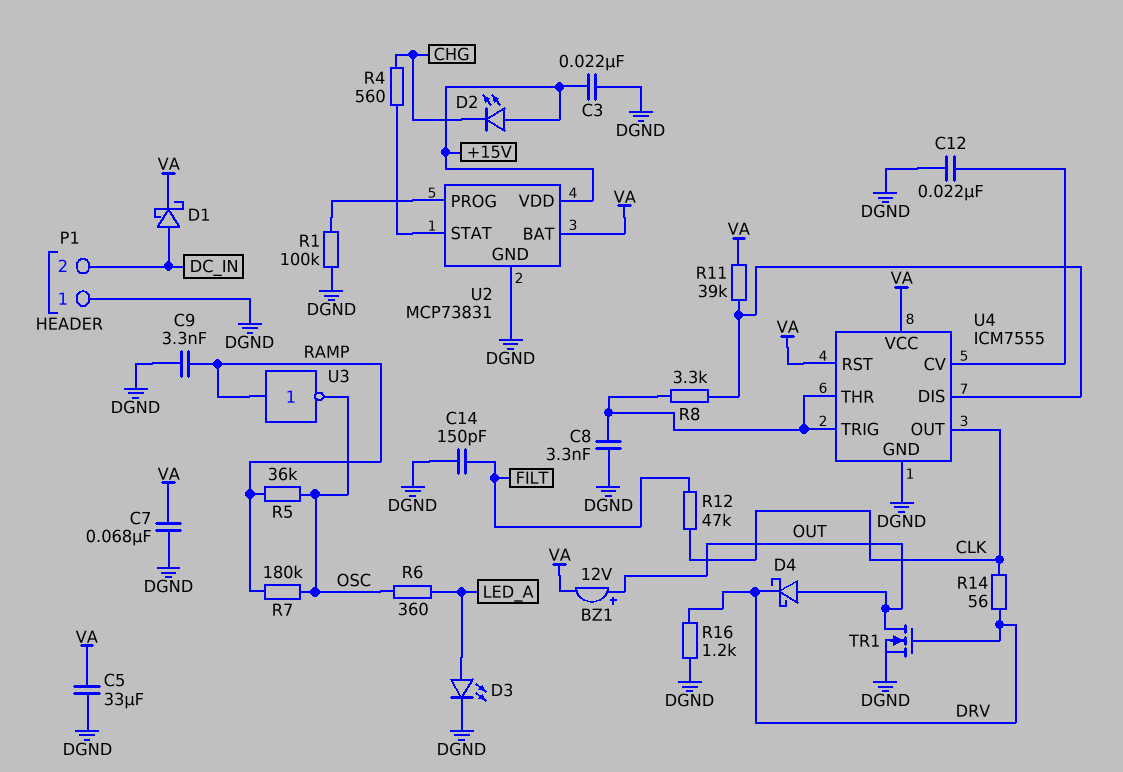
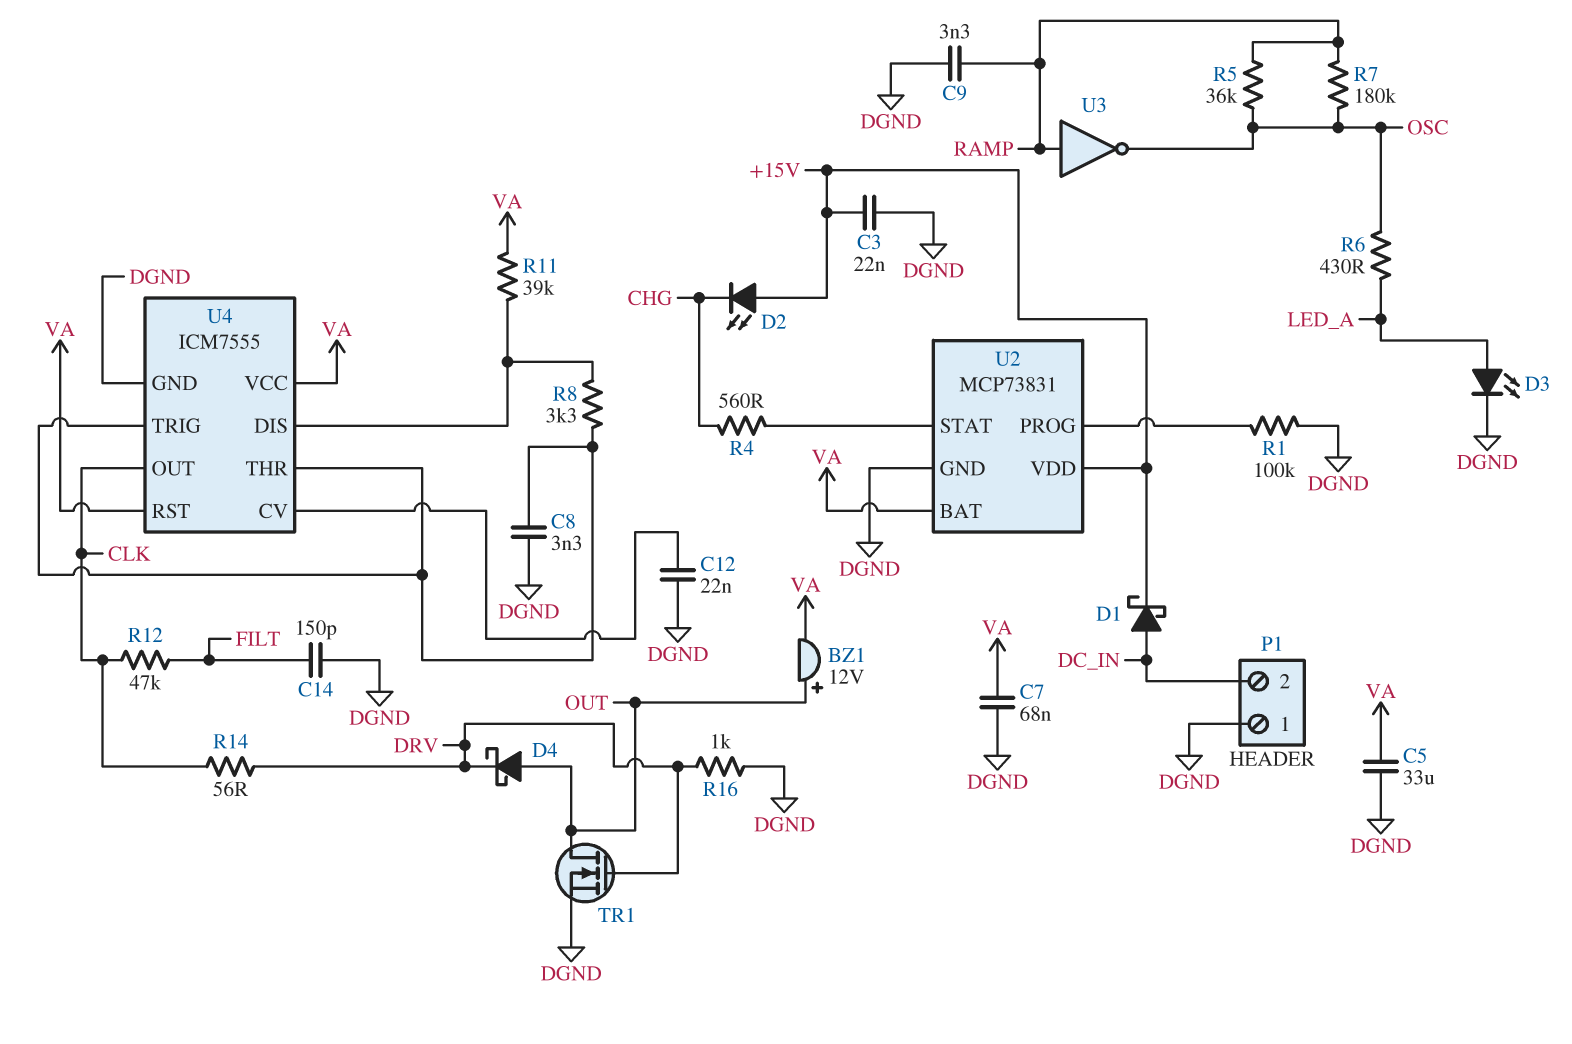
D1: schottky (A DC_IN, K VA) -> schottky (A DC_IN, K +15V)
R6: 360 (LED_A, OSC) -> 430 (LED_A, OSC)
R16: 1.2k (DGND, DRV) -> 1k (DGND, DRV)

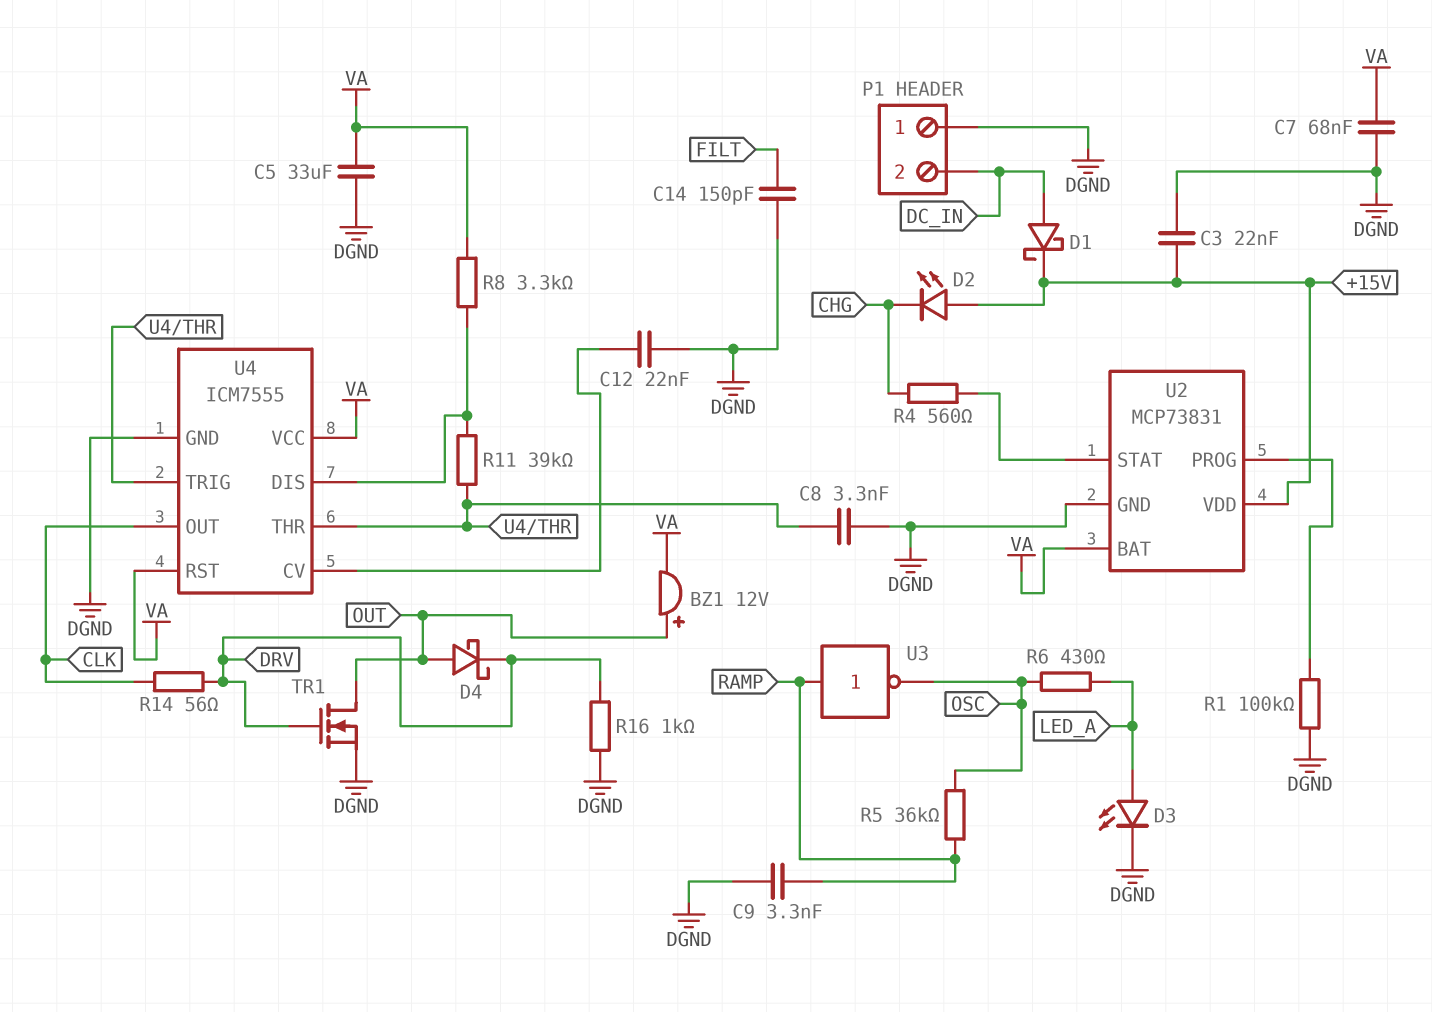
R7: 180k (OSC, RAMP) -> none
R8: 3.3k (U4/DIS, U4/THR) -> 3.3k (U4/DIS, VA)
R11: 39k (U4/DIS, VA) -> 39k (U4/DIS, U4/THR)
R12: 47k (CLK, FILT) -> none

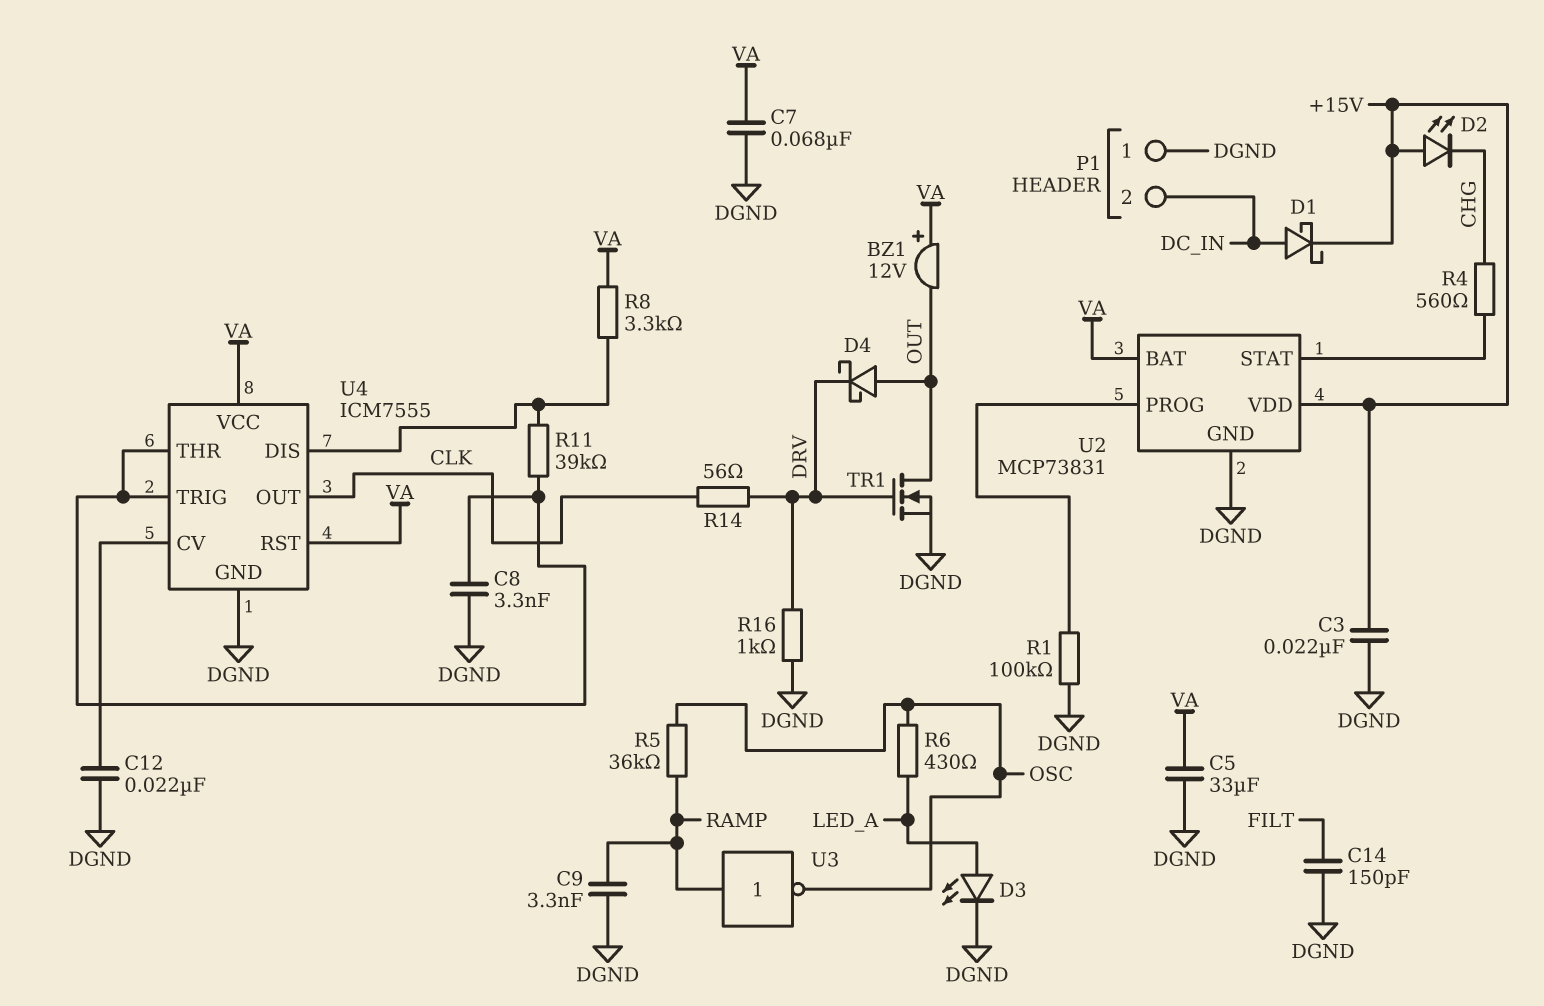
BZ1: buzzer 12V (plus OUT, minus VA) -> buzzer 12V (plus VA, minus OUT)

